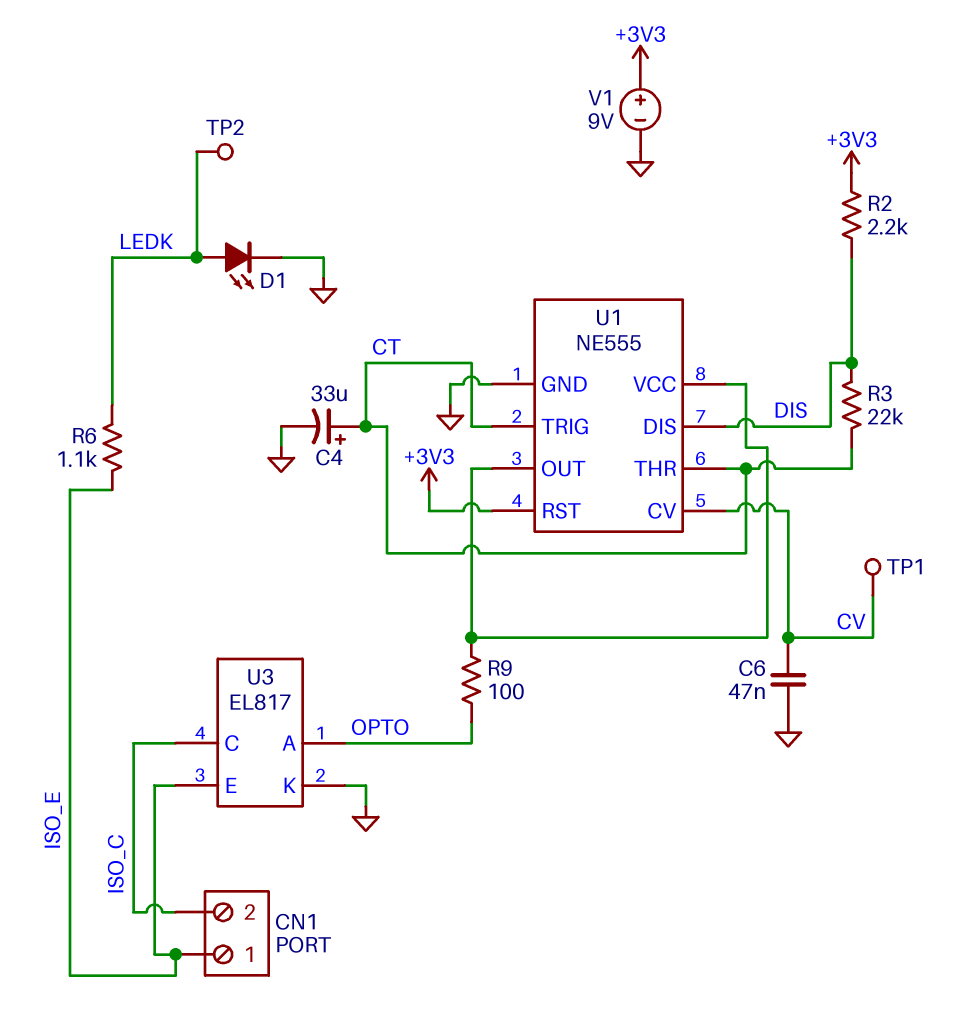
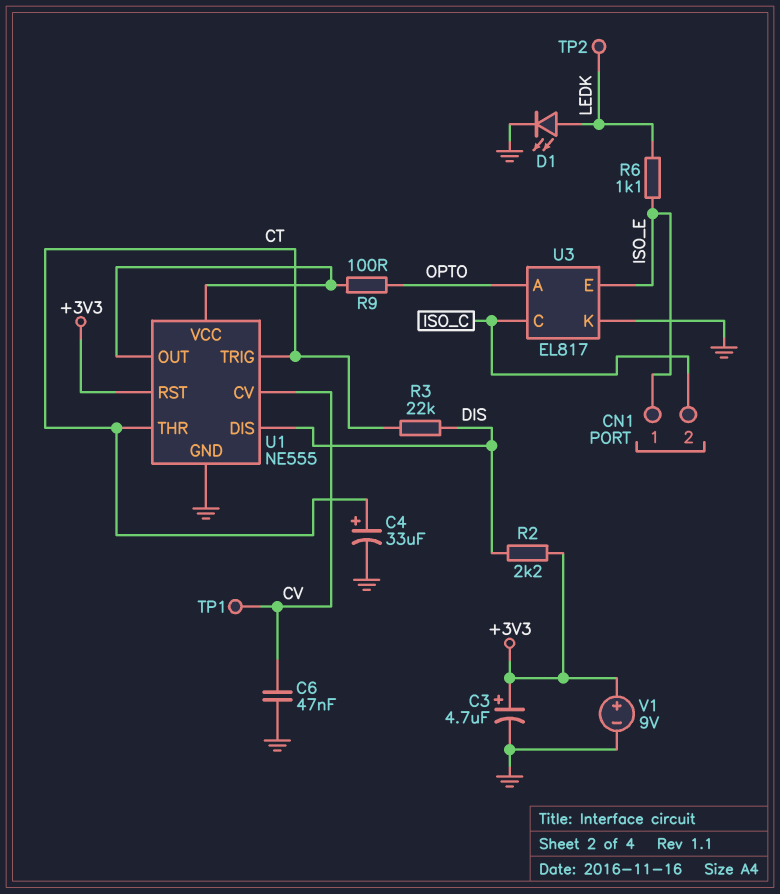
C3: none -> 4.7uF (plus +3V3, minus GND)

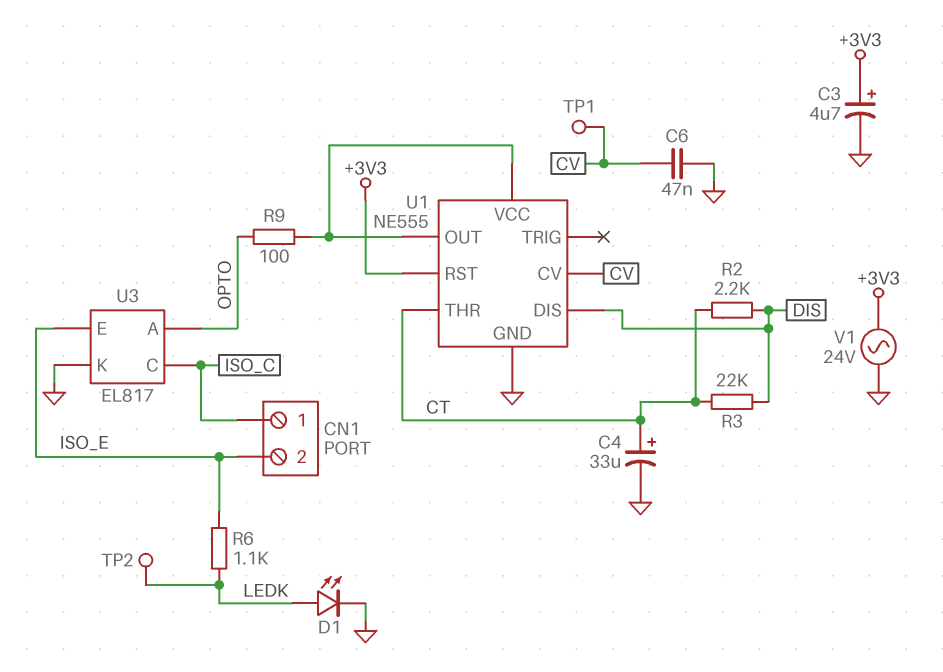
CN1 pin 1: ISO_E -> ISO_C
CN1 pin 2: ISO_C -> ISO_E
R2: 2.2k (+3V3, DIS) -> 2.2k (CT, DIS)
U1 pin TRIG: CT -> none
V1: 9V (plus +3V3, minus GND) -> AC 24V (+3V3, GND)

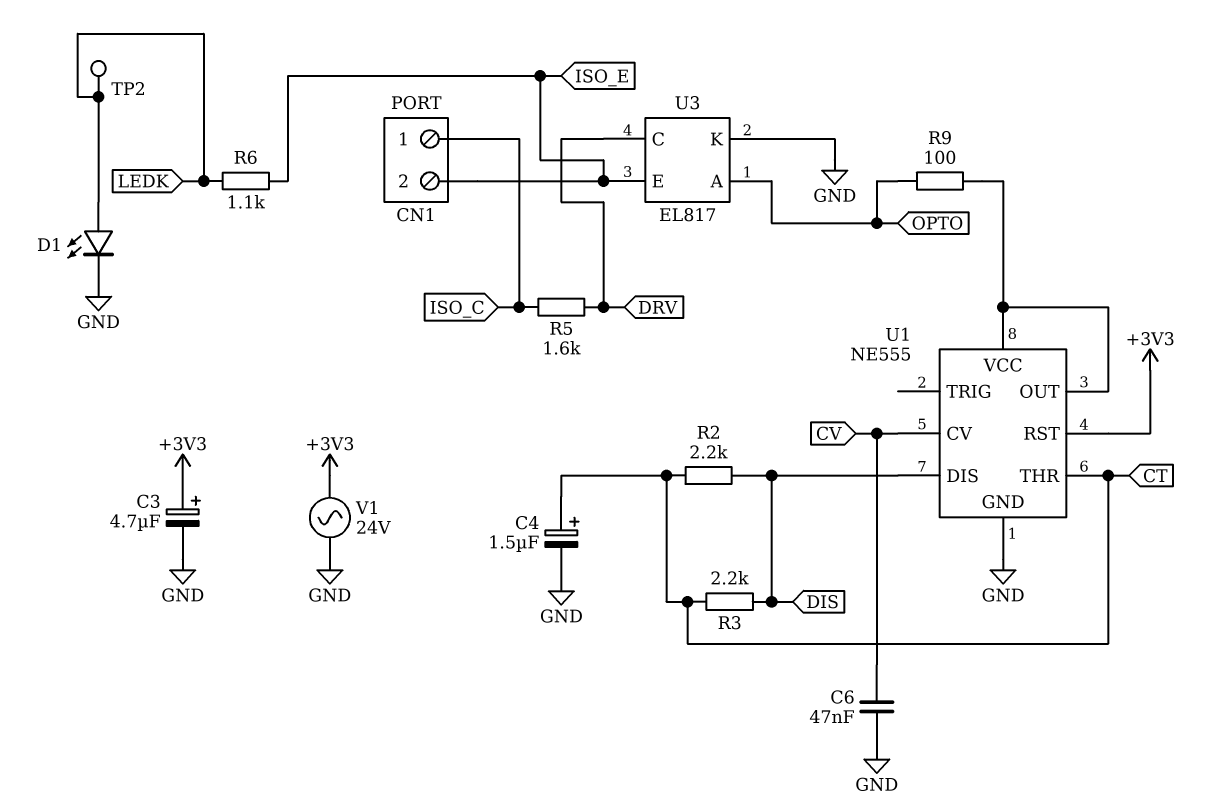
C4: 33uF (plus CT, minus GND) -> 1.5uF (plus CT, minus GND)
R3: 22k (CT, DIS) -> 2.2k (CT, DIS)
R5: none -> 1.6k (DRV, ISO_C)
TP1: test point (CV) -> none
U3 pin C: ISO_C -> DRV

